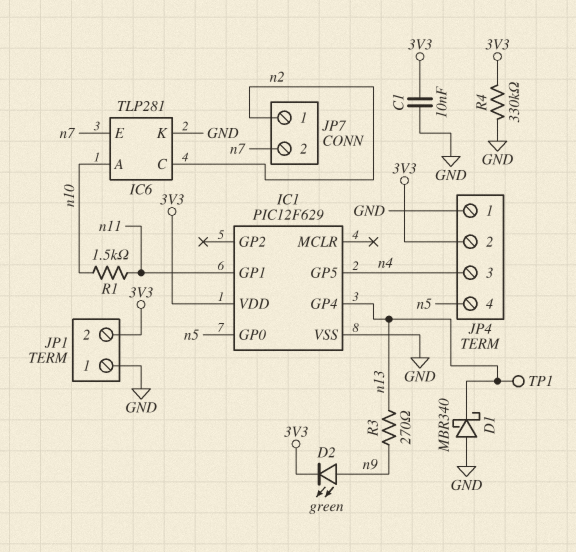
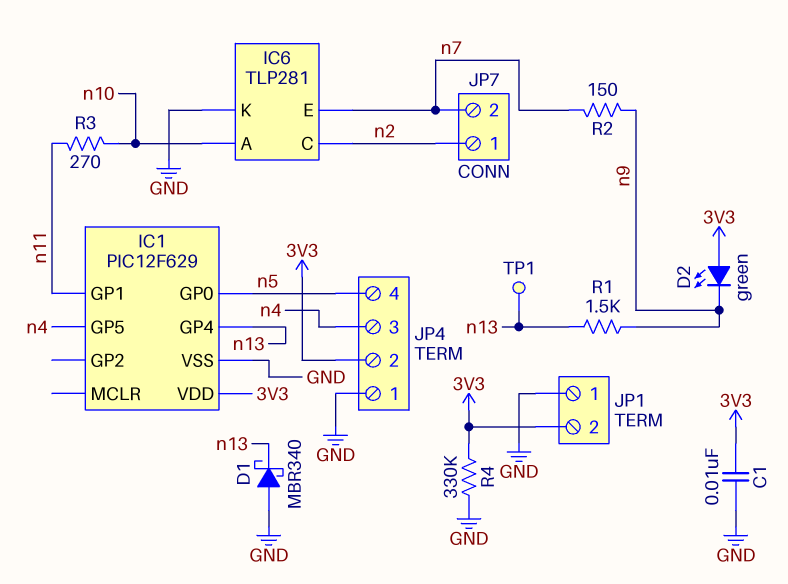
D2: LED green (A n9, K 3V3) -> LED green (A 3V3, K n9)
R1: 1.5k (n10, n11) -> 1.5k (n9, n13)
R2: none -> 150 (n7, n9)
R3: 270 (n9, n13) -> 270 (n10, n11)

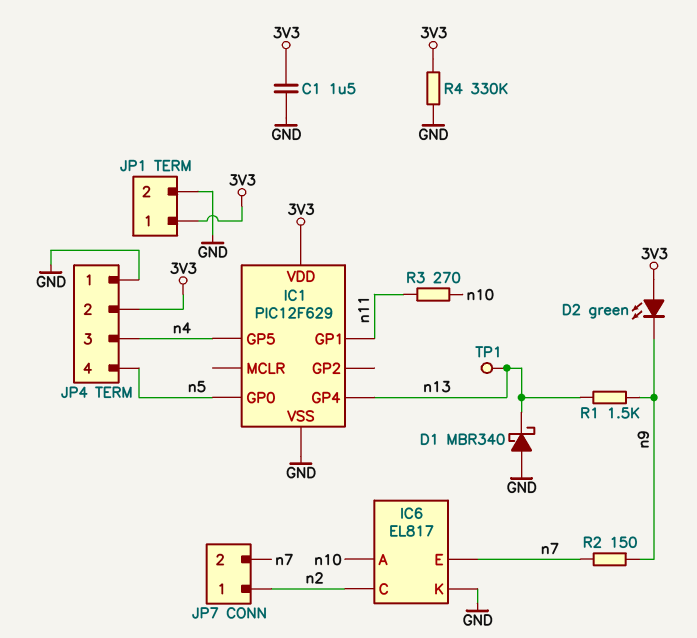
C1: 10nF (3V3, GND) -> 1.5uF (3V3, GND)
IC6: TLP281 -> EL817
JP1 pin 1: GND -> 3V3
JP1 pin 2: 3V3 -> GND

